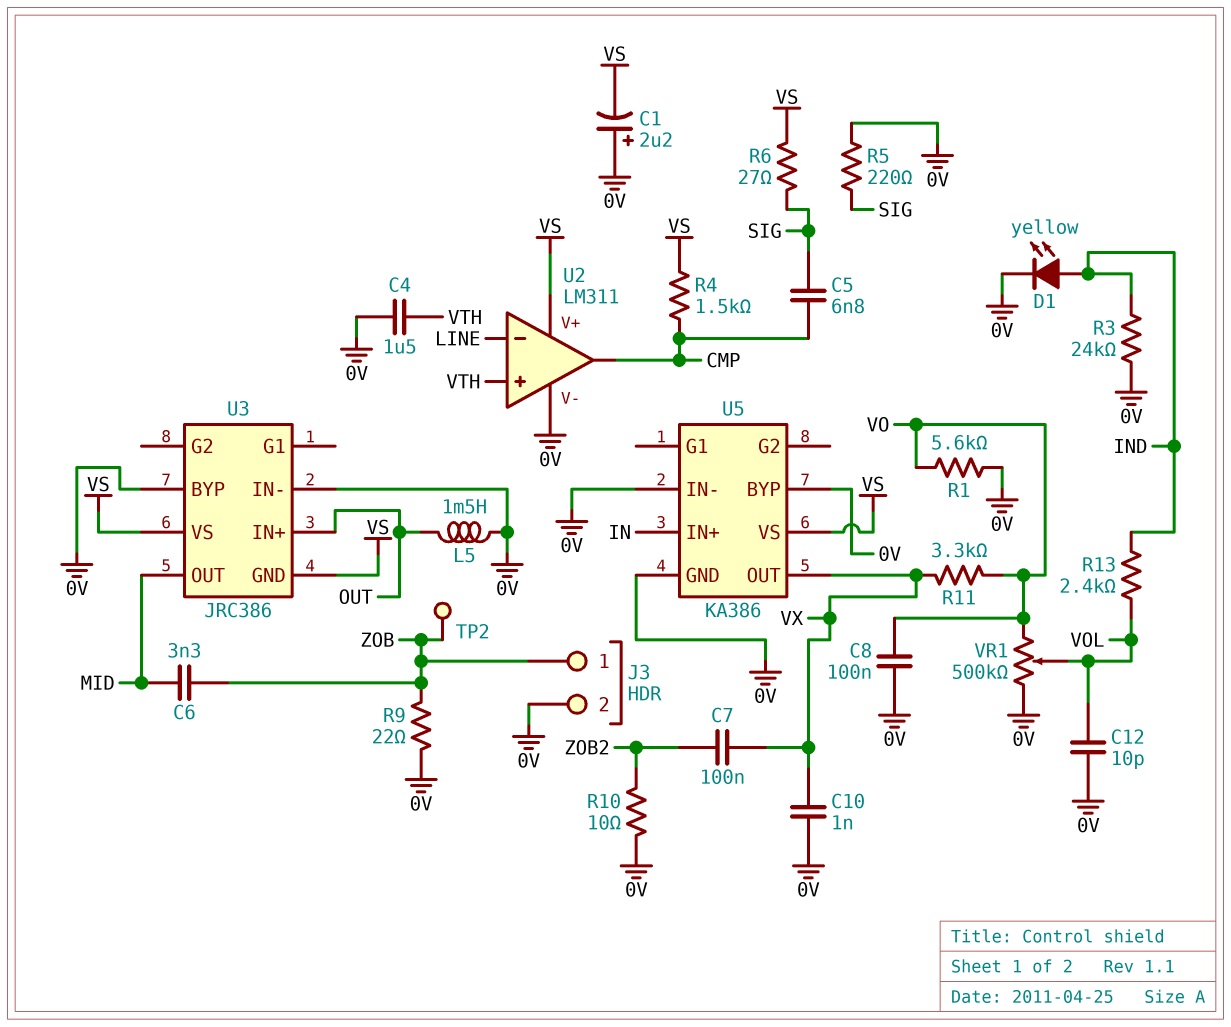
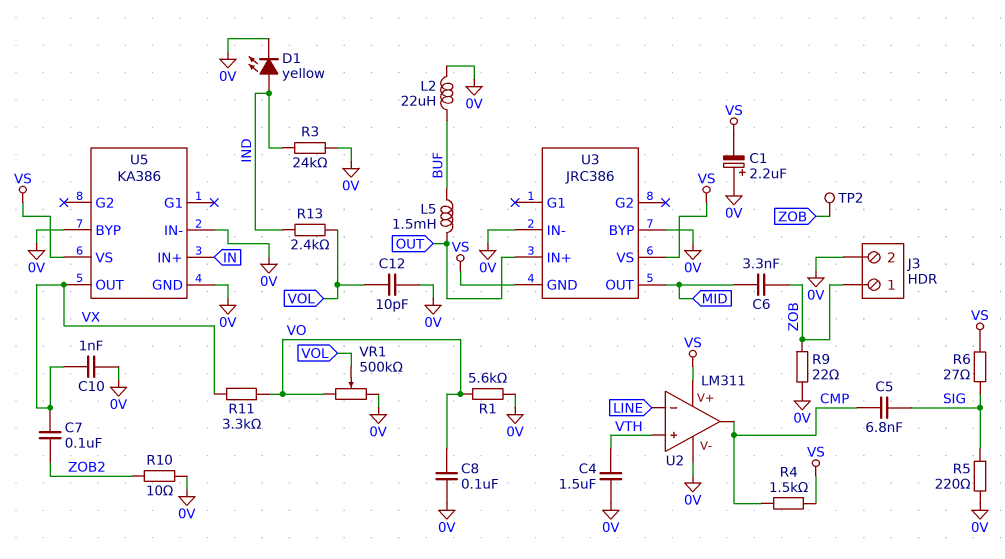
L2: none -> 22uH (0V, BUF)
L5: 1.5mH (0V, OUT) -> 1.5mH (BUF, OUT)

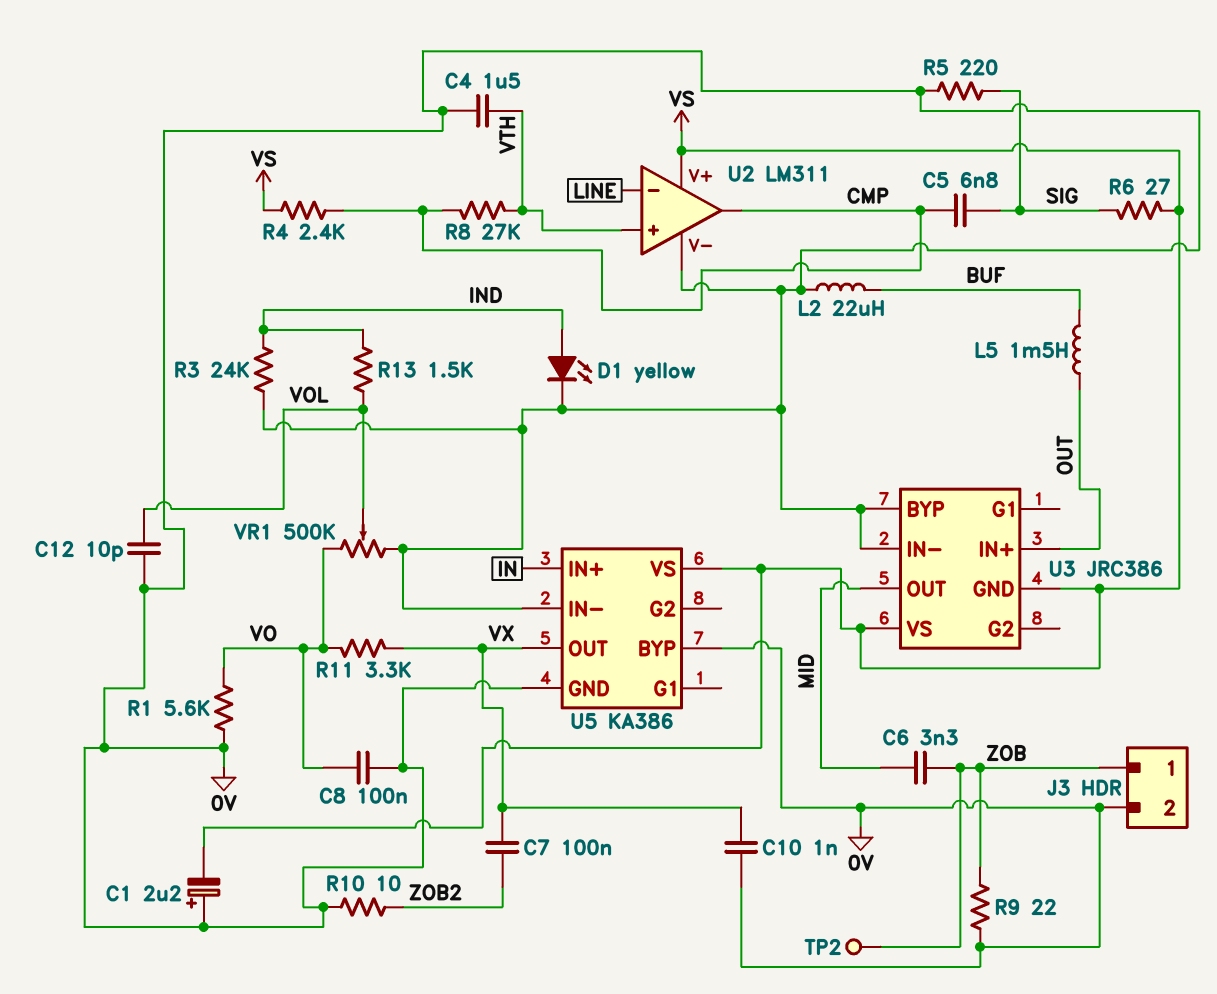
R4: 1.5k (CMP, VS) -> 2.4k (CMP, VS)
R8: none -> 27k (CMP, VTH)
R13: 2.4k (IND, VOL) -> 1.5k (IND, VOL)

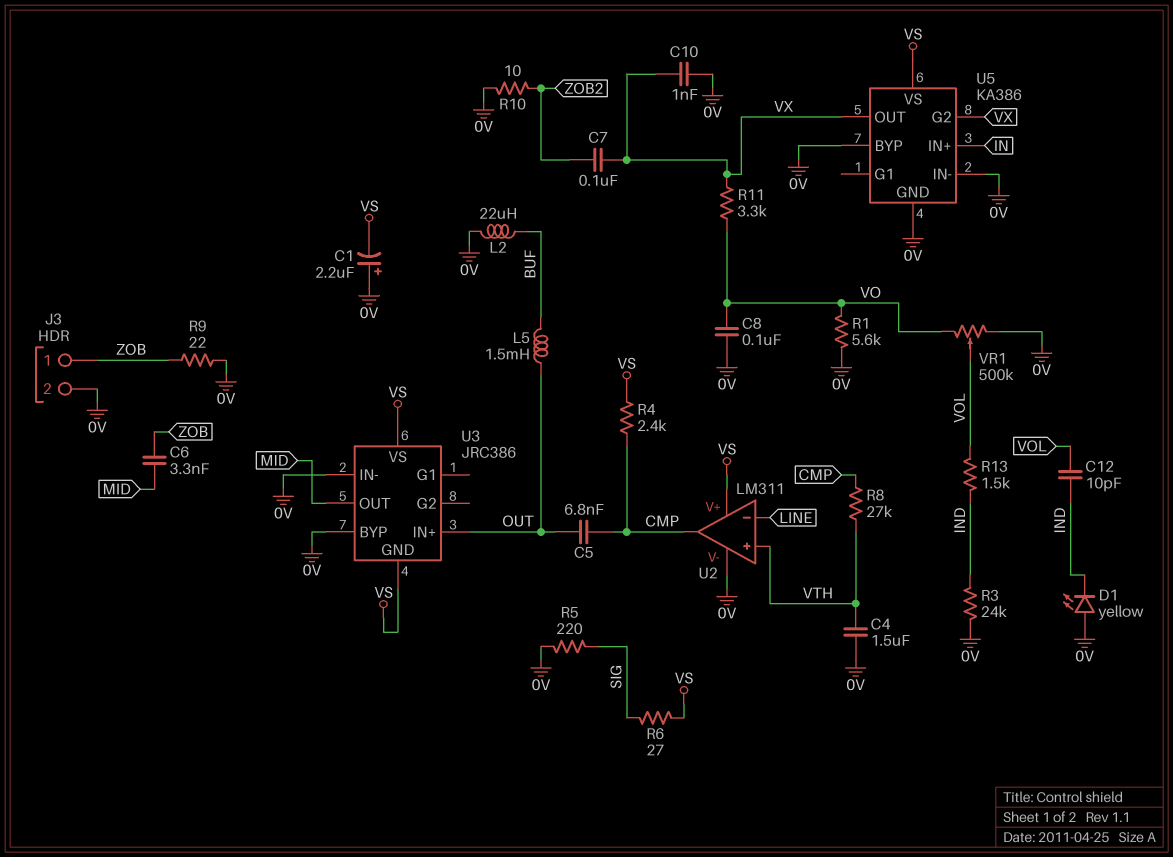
C5: 6.8nF (CMP, SIG) -> 6.8nF (CMP, OUT)
C12: 10pF (0V, VOL) -> 10pF (IND, VOL)
D1: LED yellow (A IND, K 0V) -> LED yellow (A 0V, K IND)
TP2: test point (ZOB) -> none
U5 pin G2: none -> VX

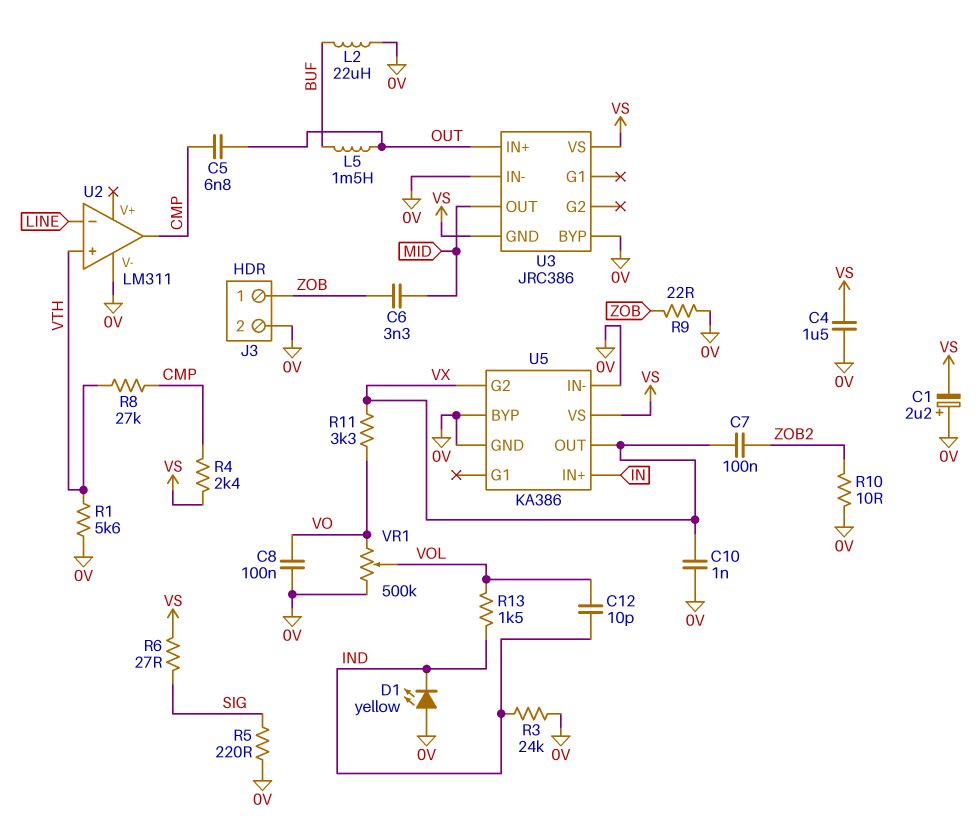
C4: 1.5uF (0V, VTH) -> 1.5uF (0V, VS)
R1: 5.6k (0V, VO) -> 5.6k (0V, VTH)
U2 pin V+: VS -> none

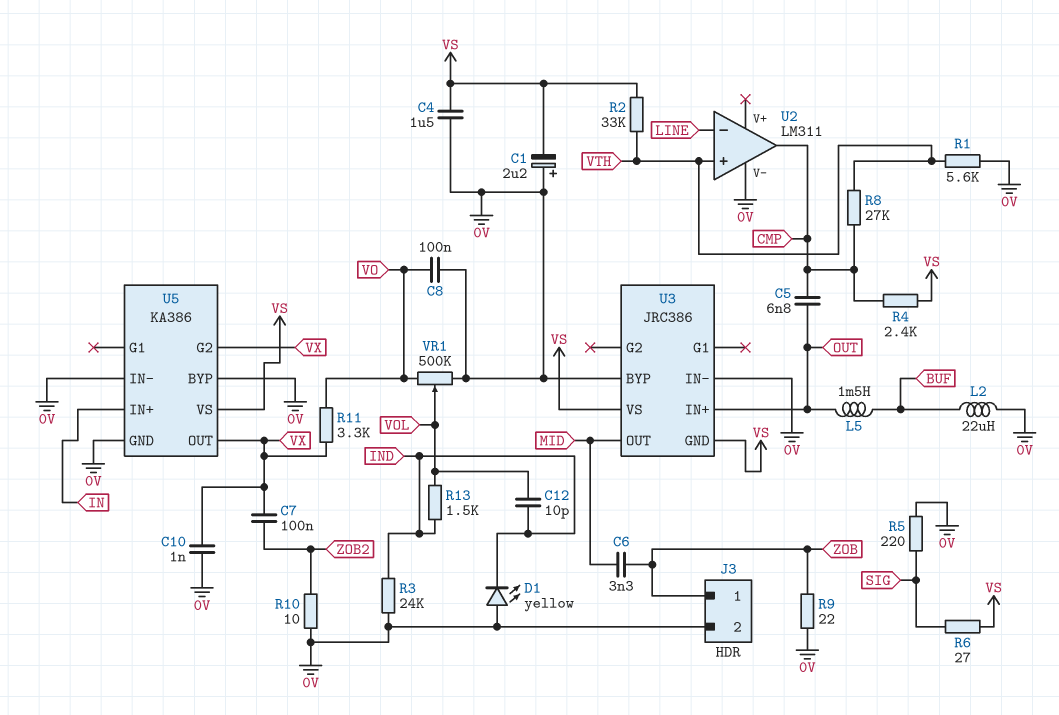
R2: none -> 33k (VS, VTH)

